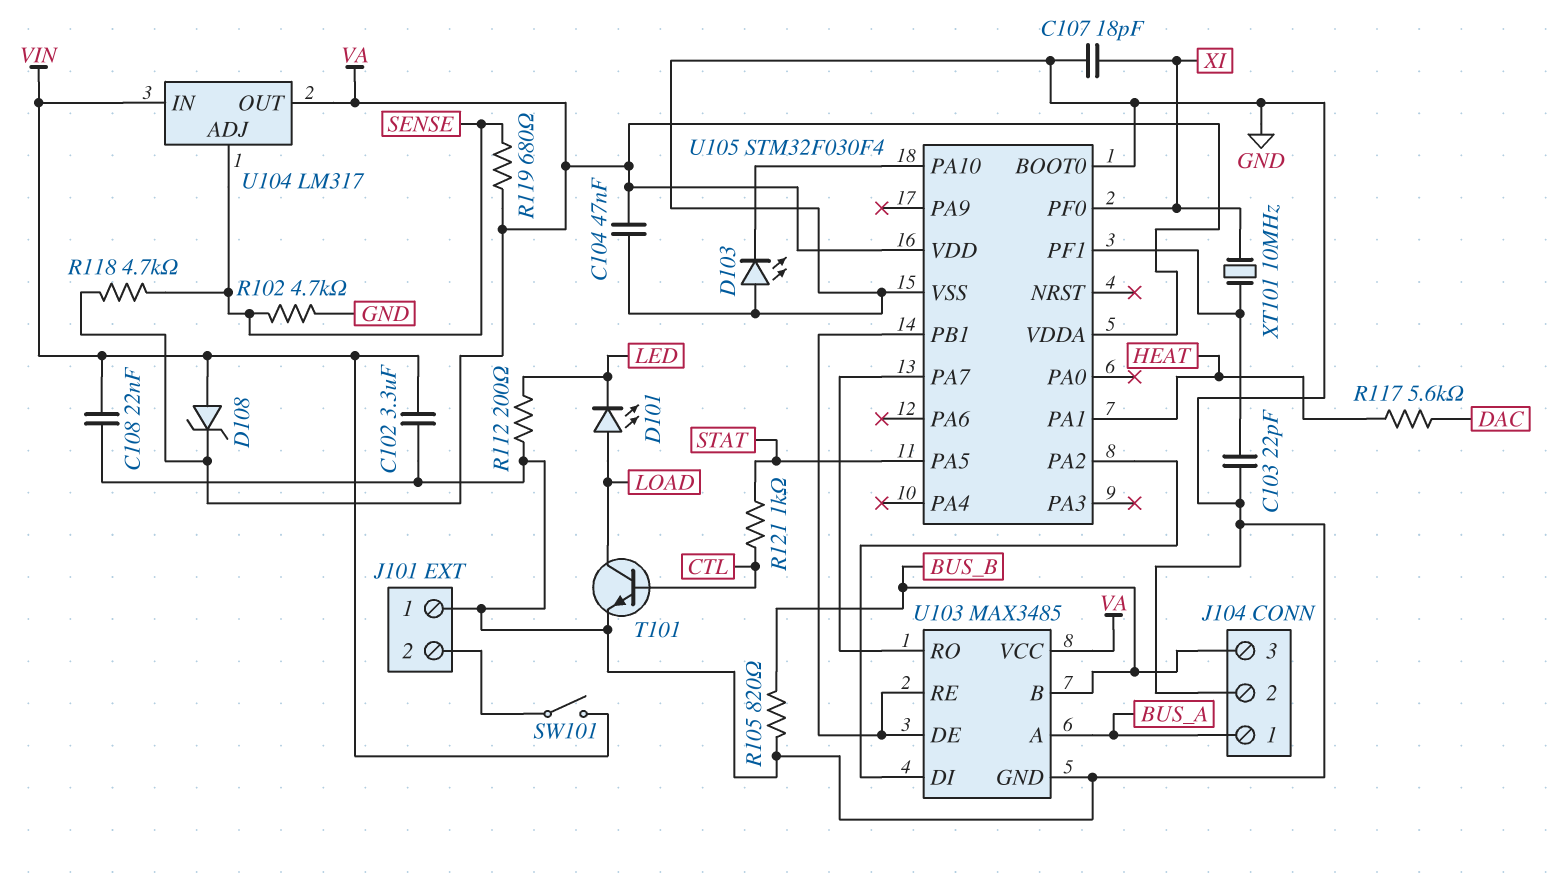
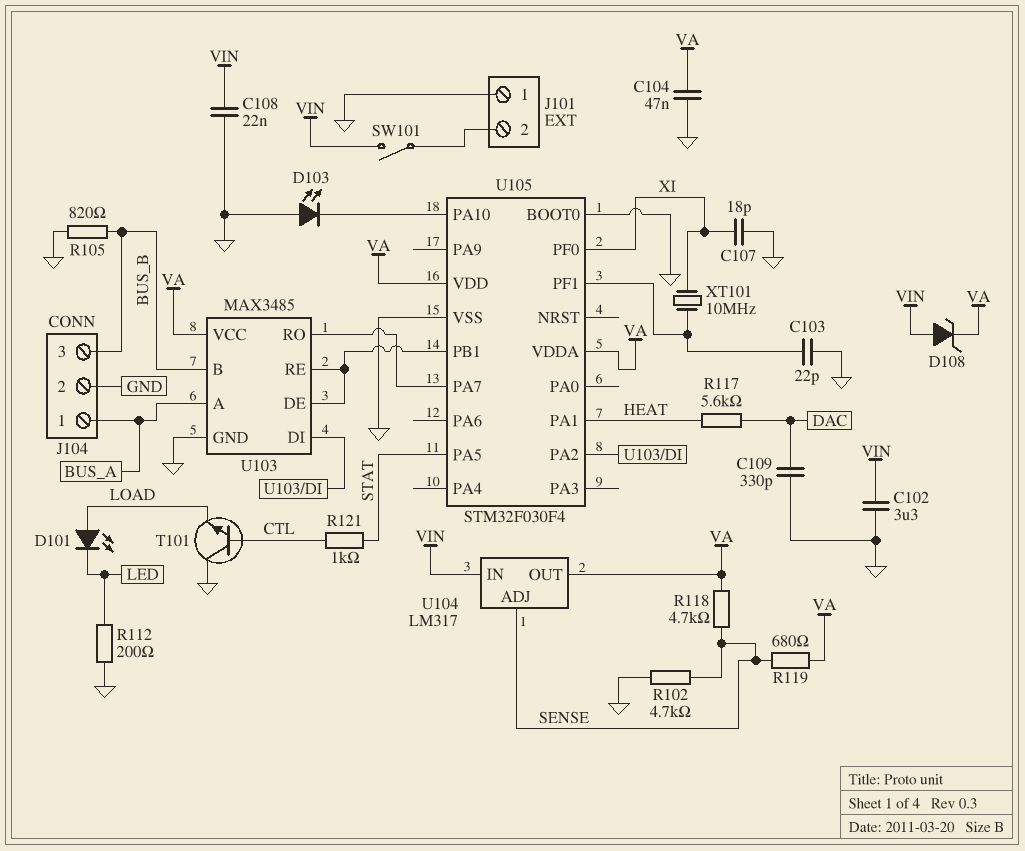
C109: none -> 330pF (DAC, GND)
T101: NPN (B CTL, C LOAD, E GND) -> NPN (B CTL, C GND, E LOAD)

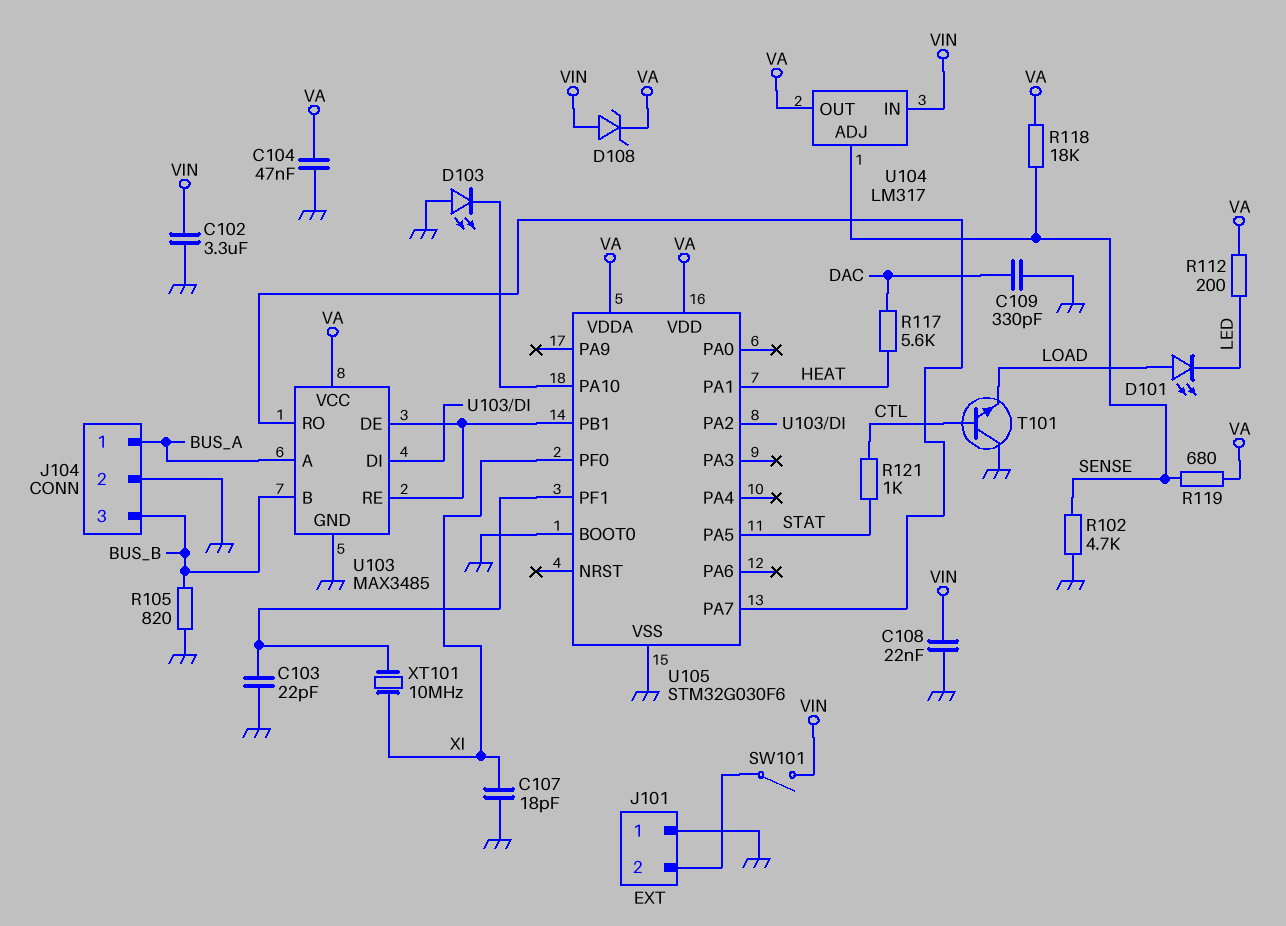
R112: 200 (GND, LED) -> 200 (LED, VA)
R118: 4.7k (SENSE, VA) -> 18k (SENSE, VA)
U105: STM32F030F4 -> STM32G030F6

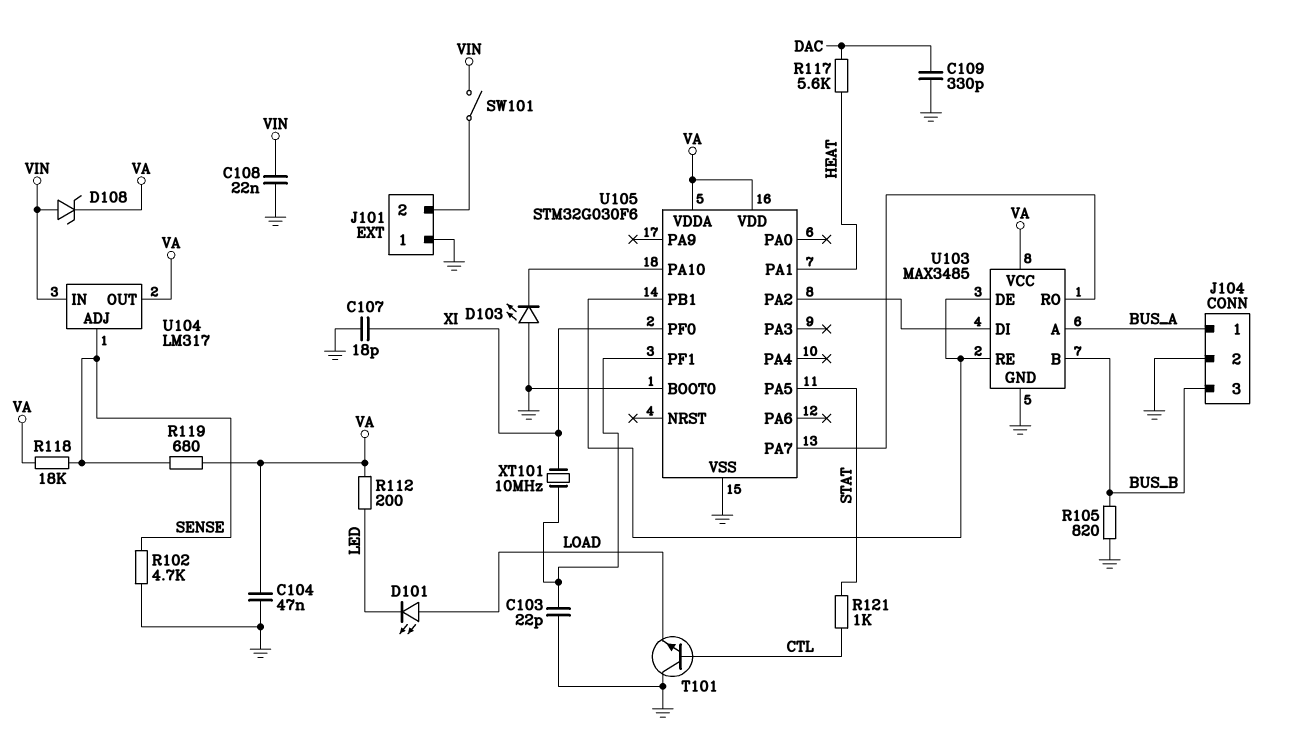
C102: 3.3uF (GND, VIN) -> none

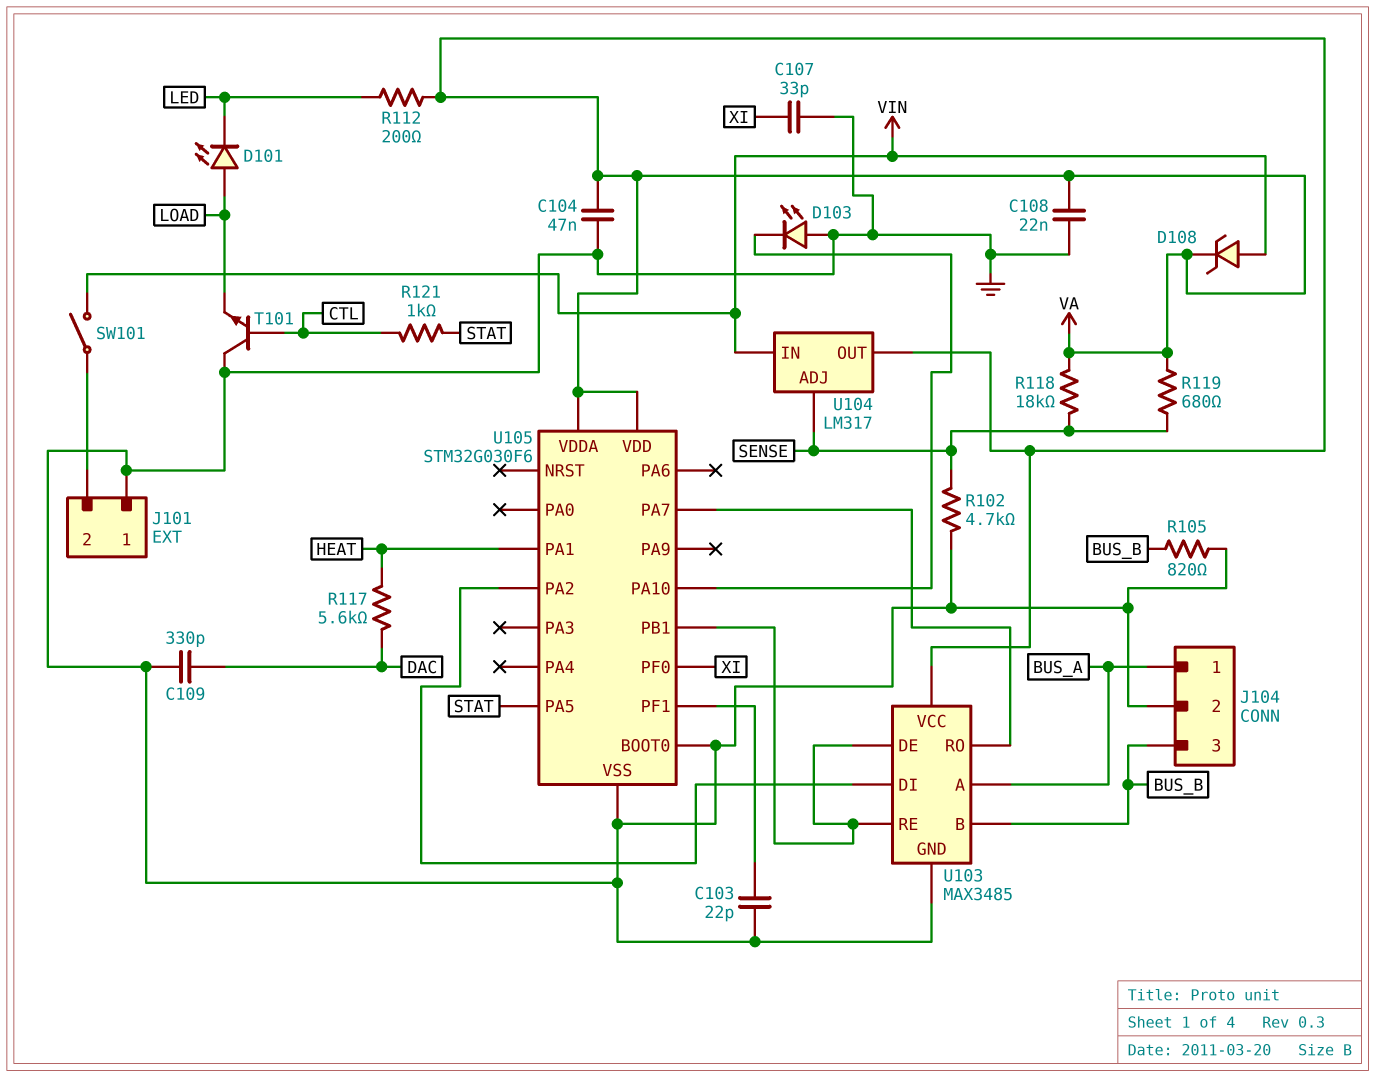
C107: 18pF (GND, XI) -> 33pF (GND, XI)
C108: 22nF (GND, VIN) -> 22nF (GND, VA)
XT101: 10MHz (U105/PF1, XI) -> none

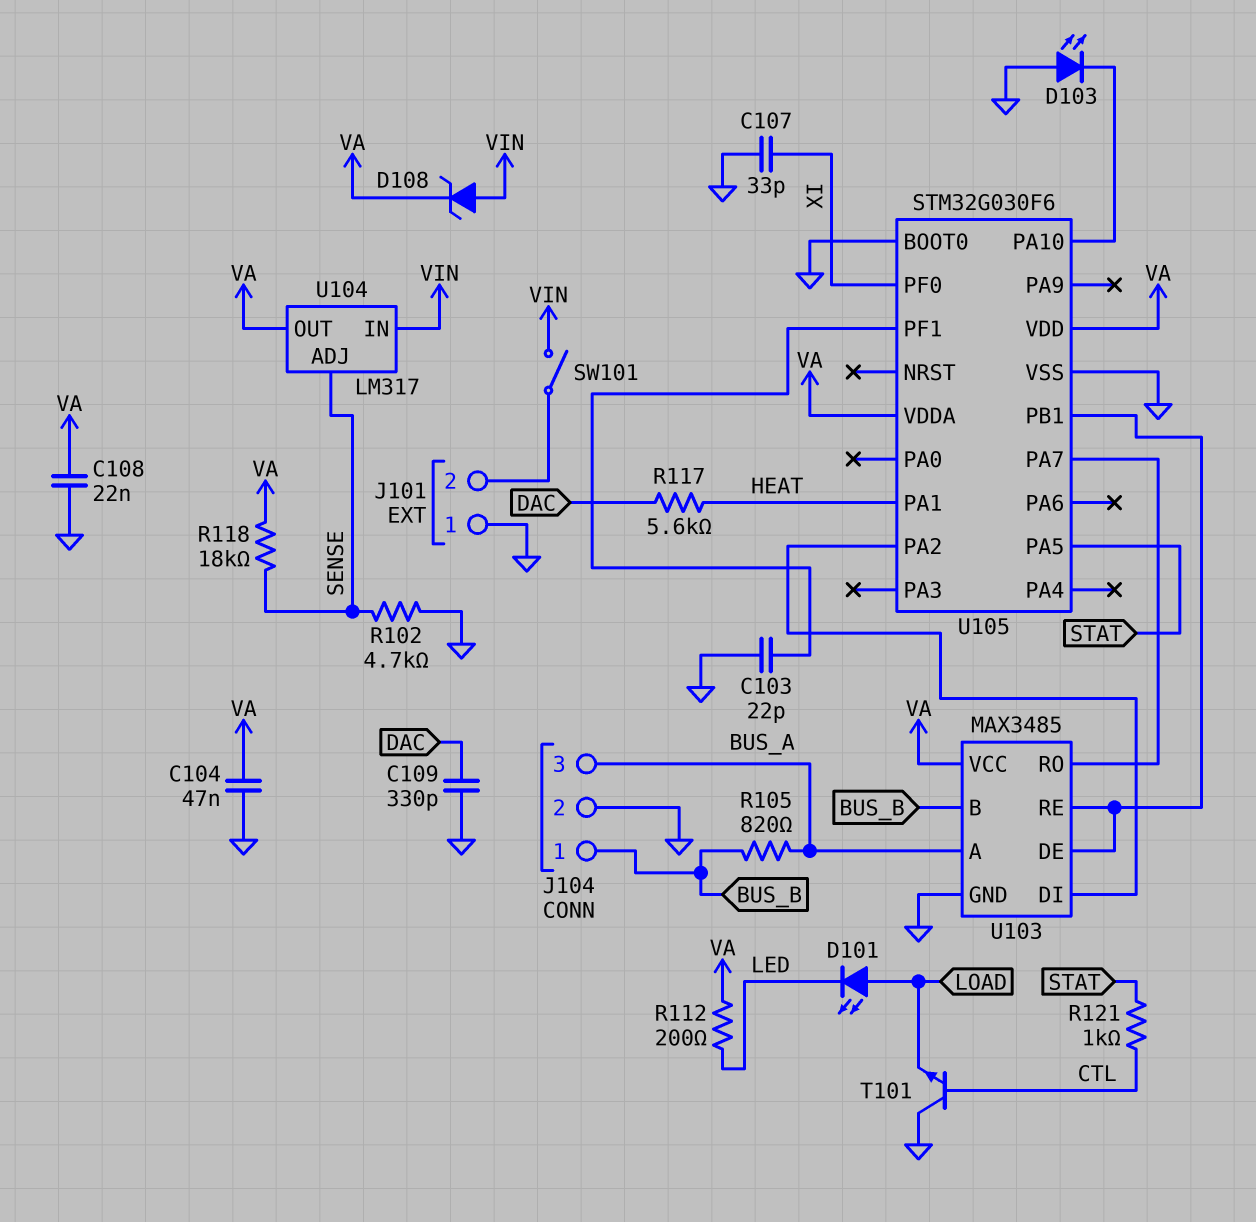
J104 pin 1: BUS_A -> BUS_B
J104 pin 3: BUS_B -> BUS_A
R105: 820 (BUS_B, GND) -> 820 (BUS_A, BUS_B)
R119: 680 (SENSE, VA) -> none

